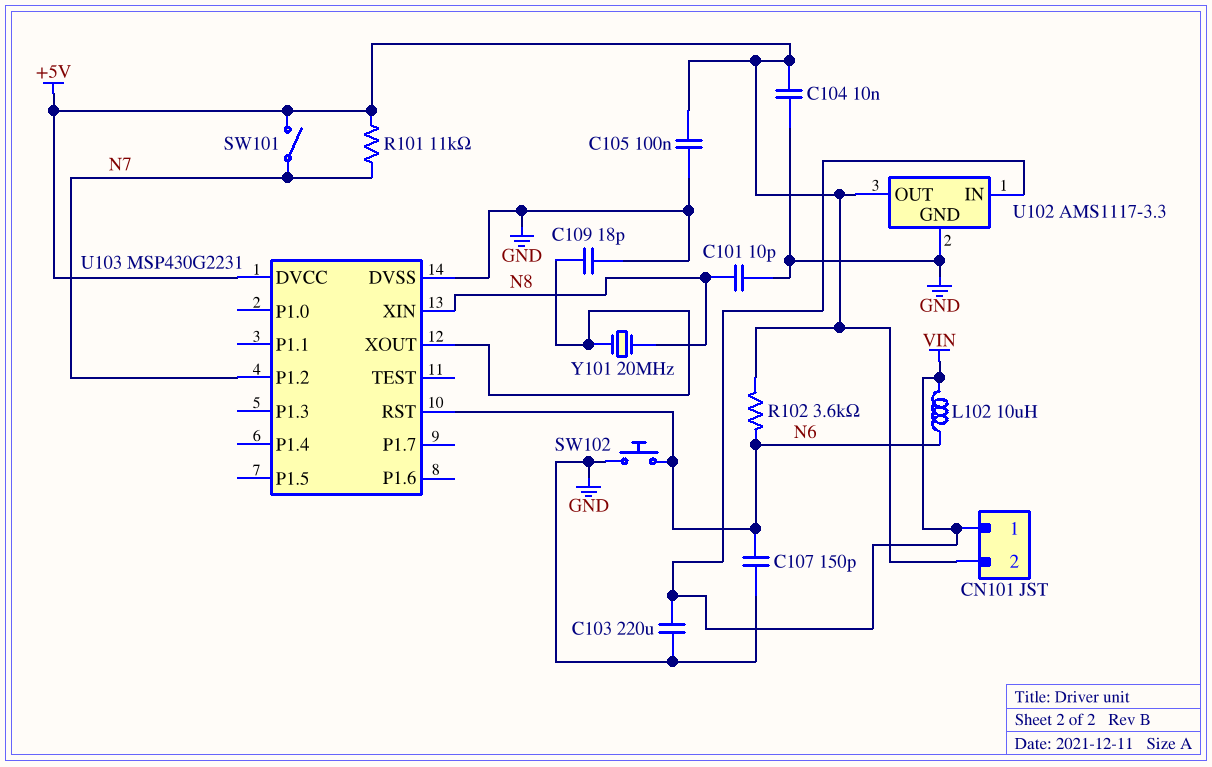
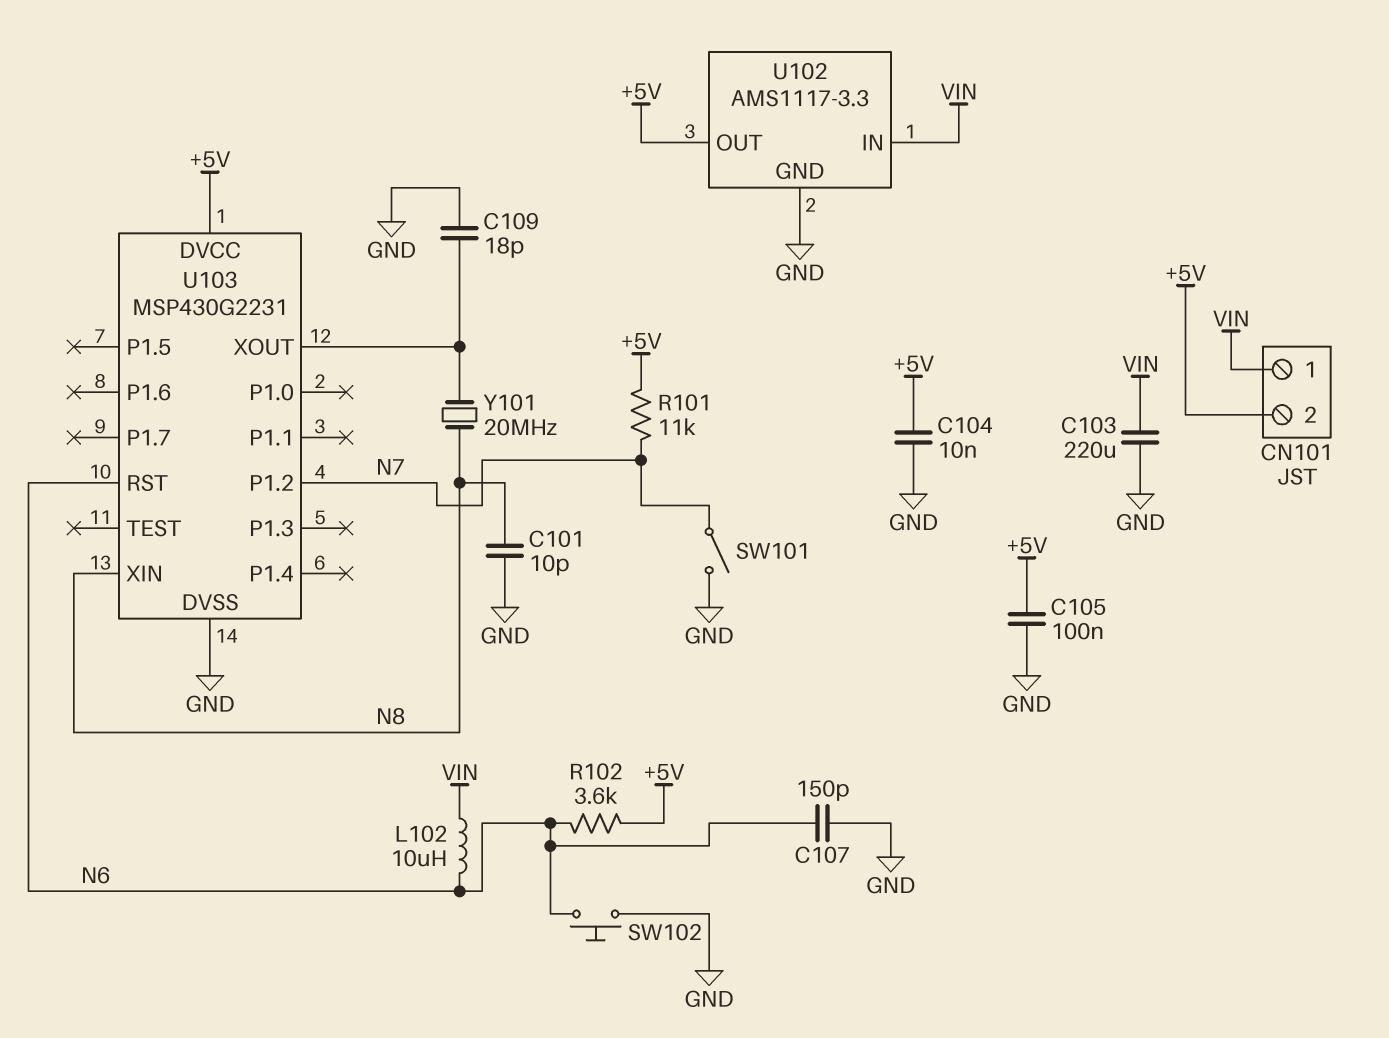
SW101: switch (+5V, N7) -> switch (GND, N7)

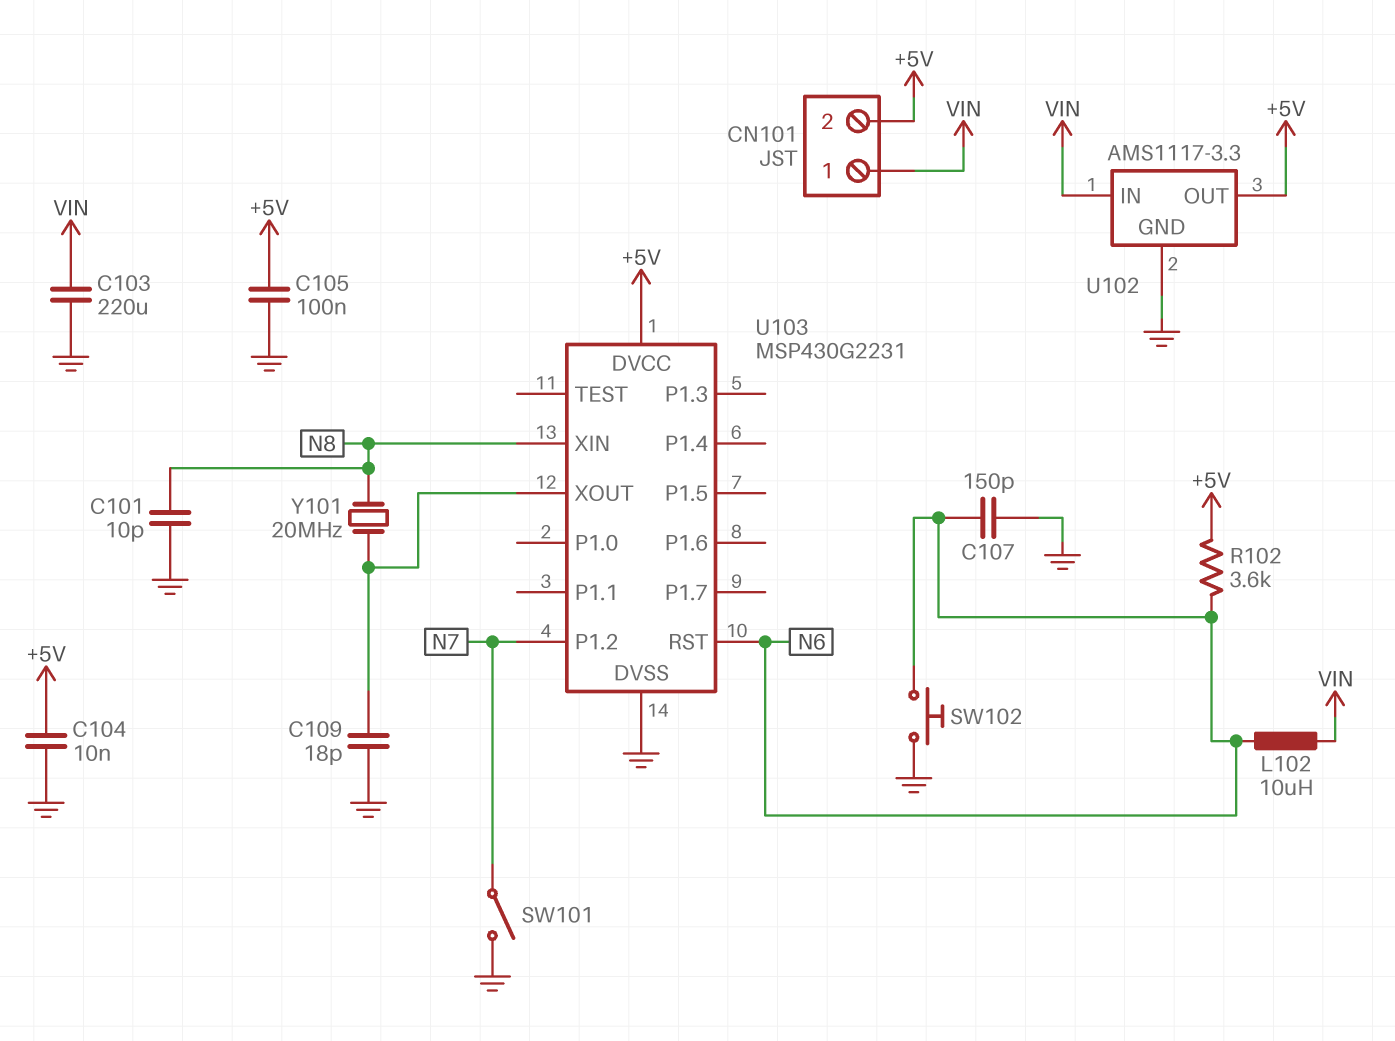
R101: 11k (+5V, N7) -> none

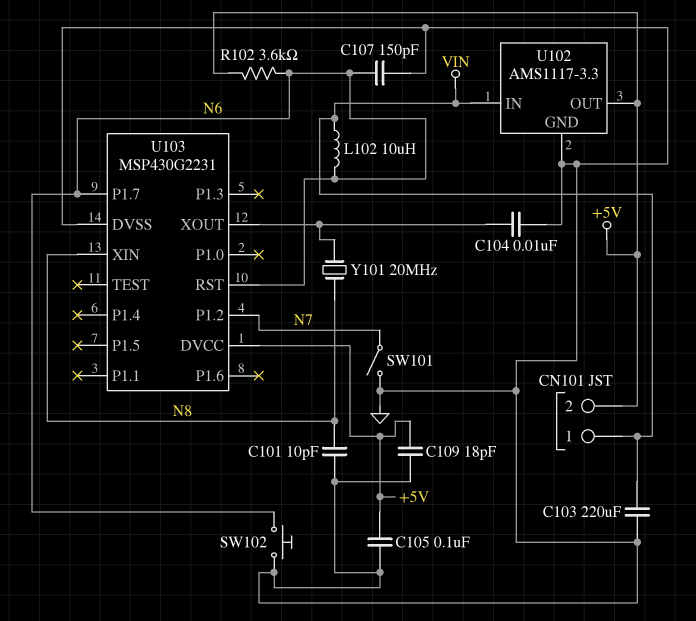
C104: 10nF (+5V, GND) -> 10nF (GND, U103/XOUT)
C109: 18pF (GND, U103/XOUT) -> 18pF (+5V, GND)
U103 pin P1.7: none -> N6

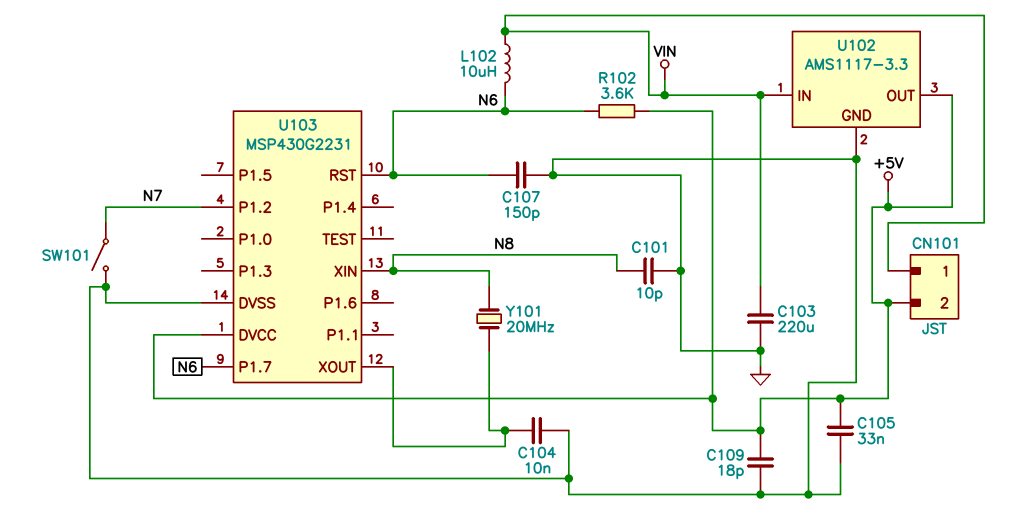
C105: 100nF (+5V, GND) -> 33nF (+5V, GND)
SW102: button (GND, N6) -> none

